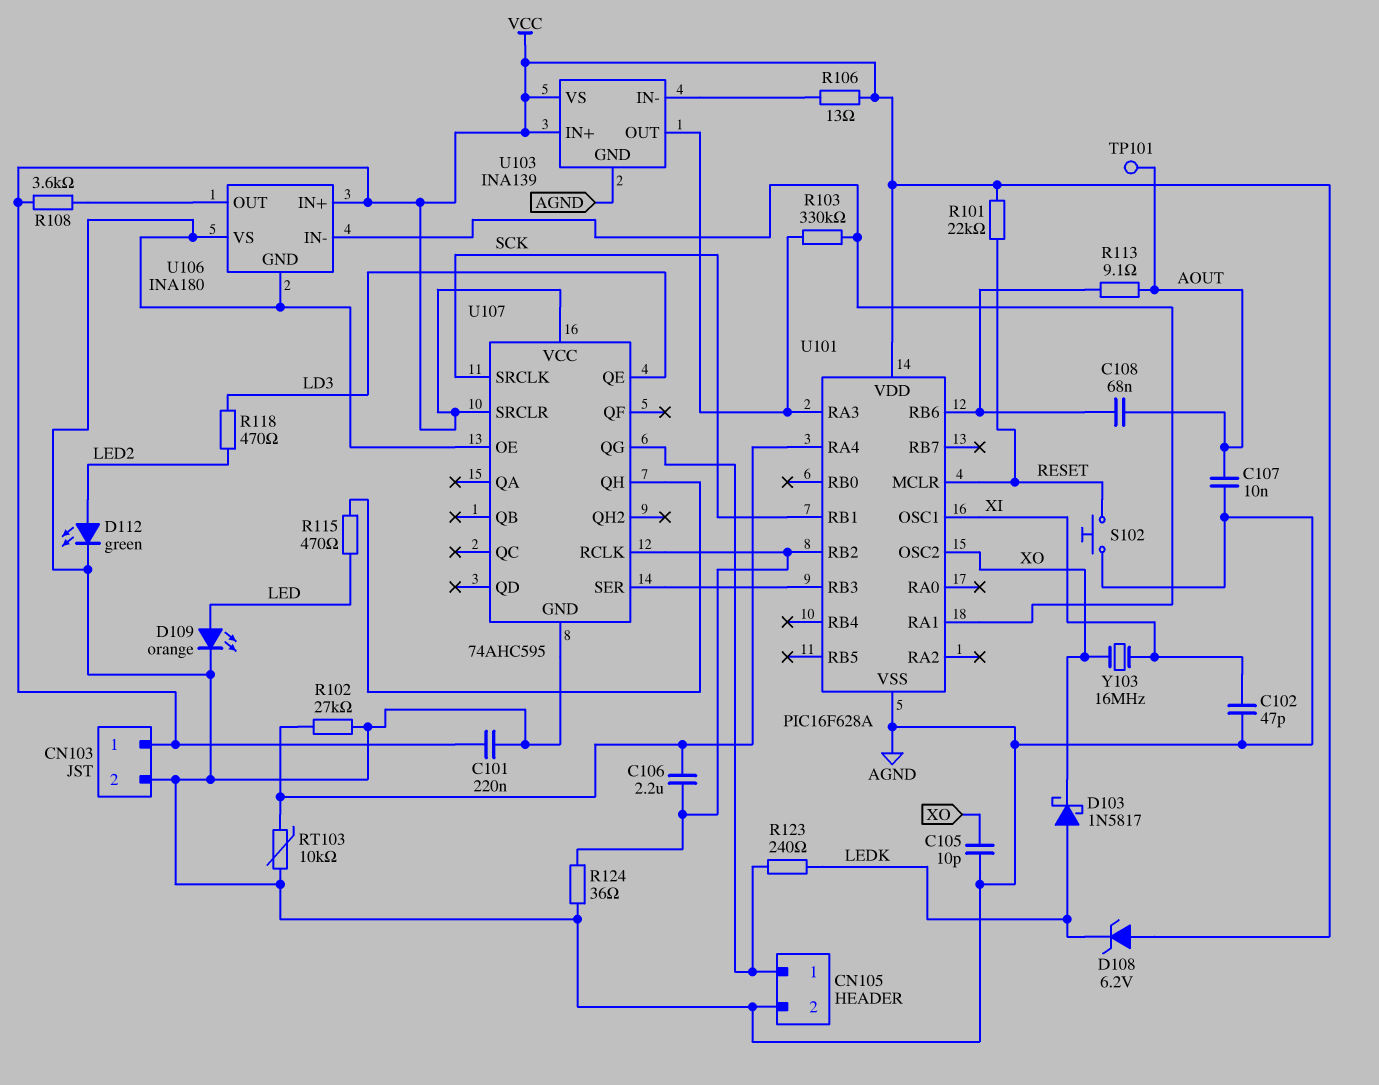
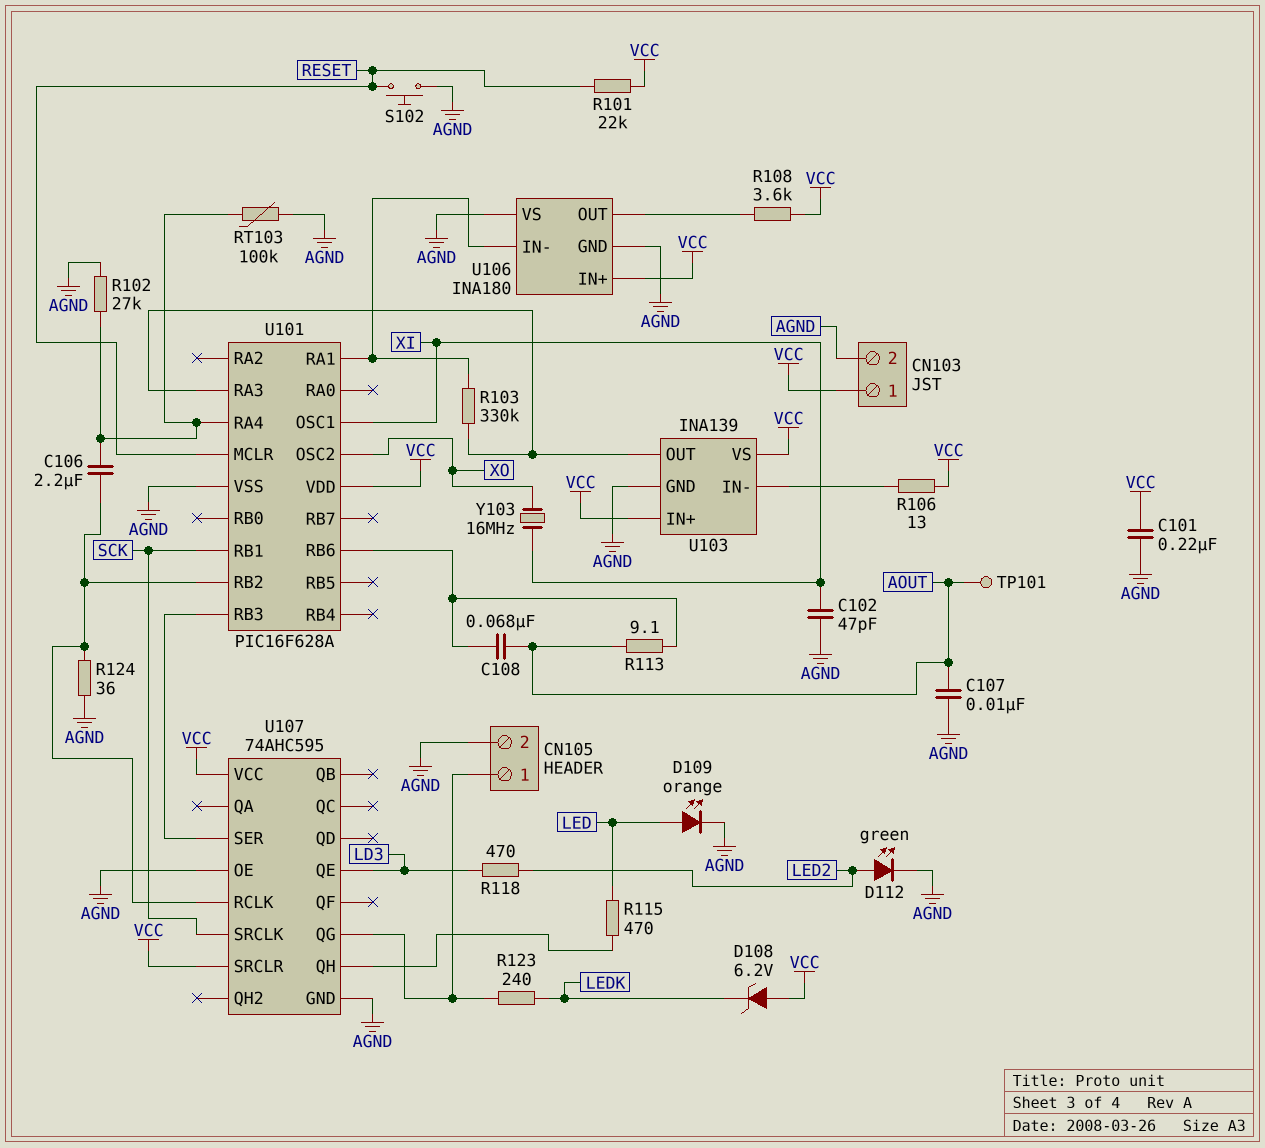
C105: 10pF (AGND, XO) -> none
D103: schottky 1N5817 (A LEDK, K XO) -> none
RT103: 10k (AGND, U101/RA4) -> 100k (AGND, U101/RA4)

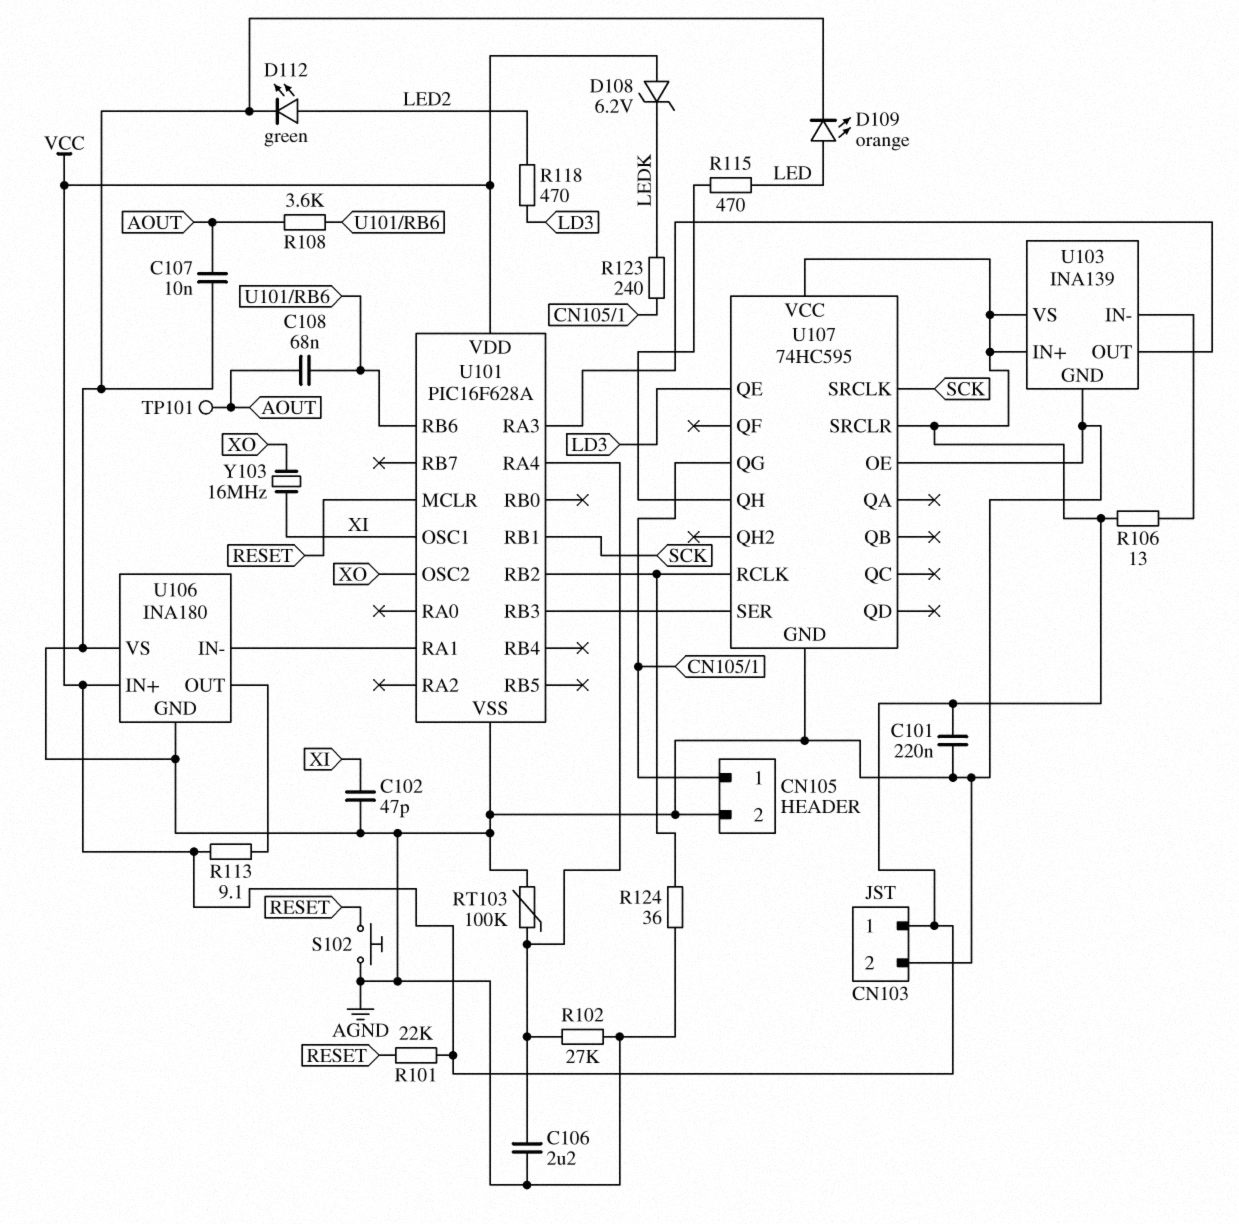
C106: 2.2uF (U101/RA4, U101/RB2) -> 2.2uF (AGND, U101/RA4)
R103: 330k (U101/RA1, U101/RA3) -> none
R108: 3.6k (U106/OUT, VCC) -> 3.6k (AOUT, U101/RB6)
R113: 9.1 (AOUT, U101/RB6) -> 9.1 (U106/OUT, VCC)
U107: 74AHC595 -> 74HC595

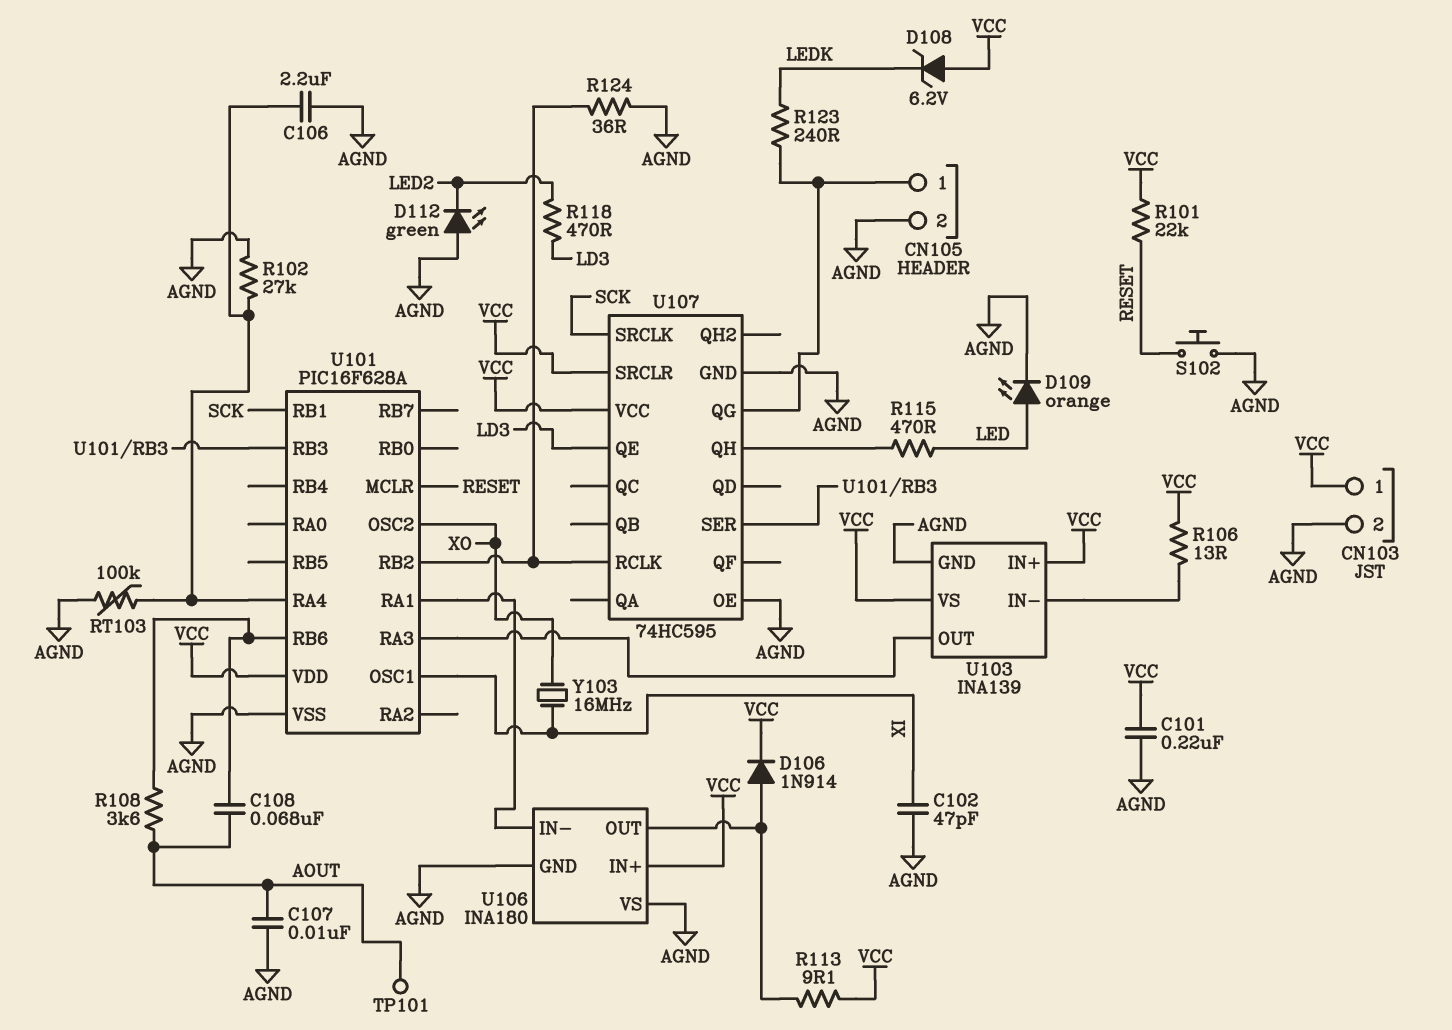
D106: none -> diode 1N914 (A U106/OUT, K VCC)
D112: LED green (A LED2, K AGND) -> LED green (A AGND, K LED2)

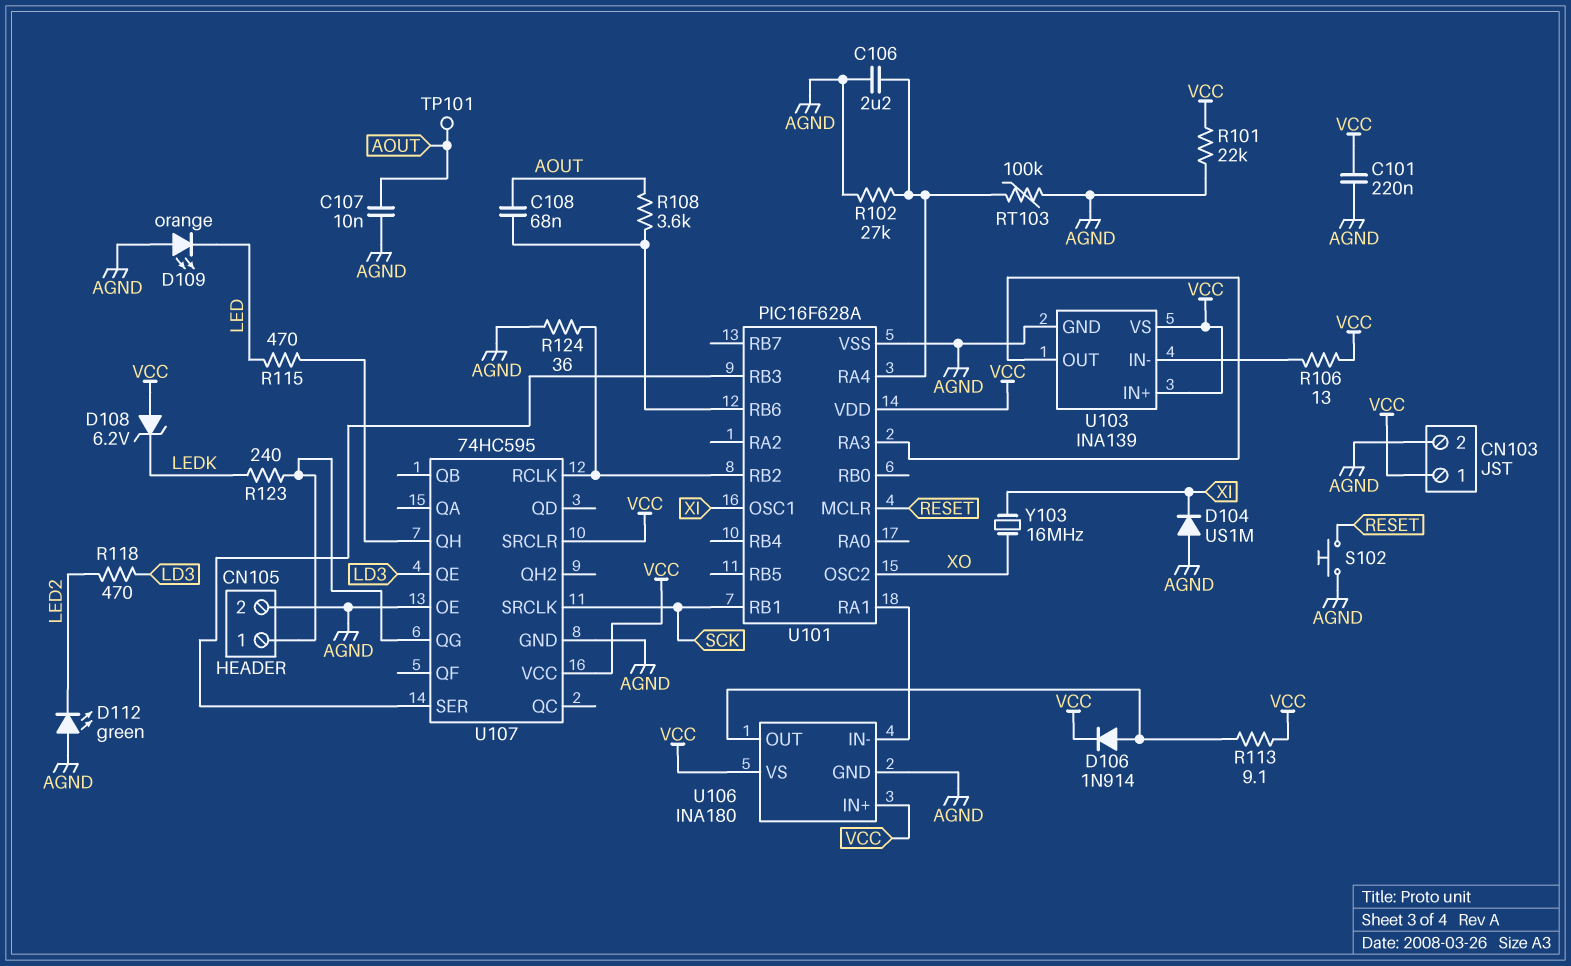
C102: 47pF (AGND, XI) -> none
D104: none -> diode US1M (A AGND, K XI)
D109: LED orange (A LED, K AGND) -> LED orange (A AGND, K LED)
R101: 22k (RESET, VCC) -> 22k (AGND, VCC)
U106 pin VS: AGND -> VCC

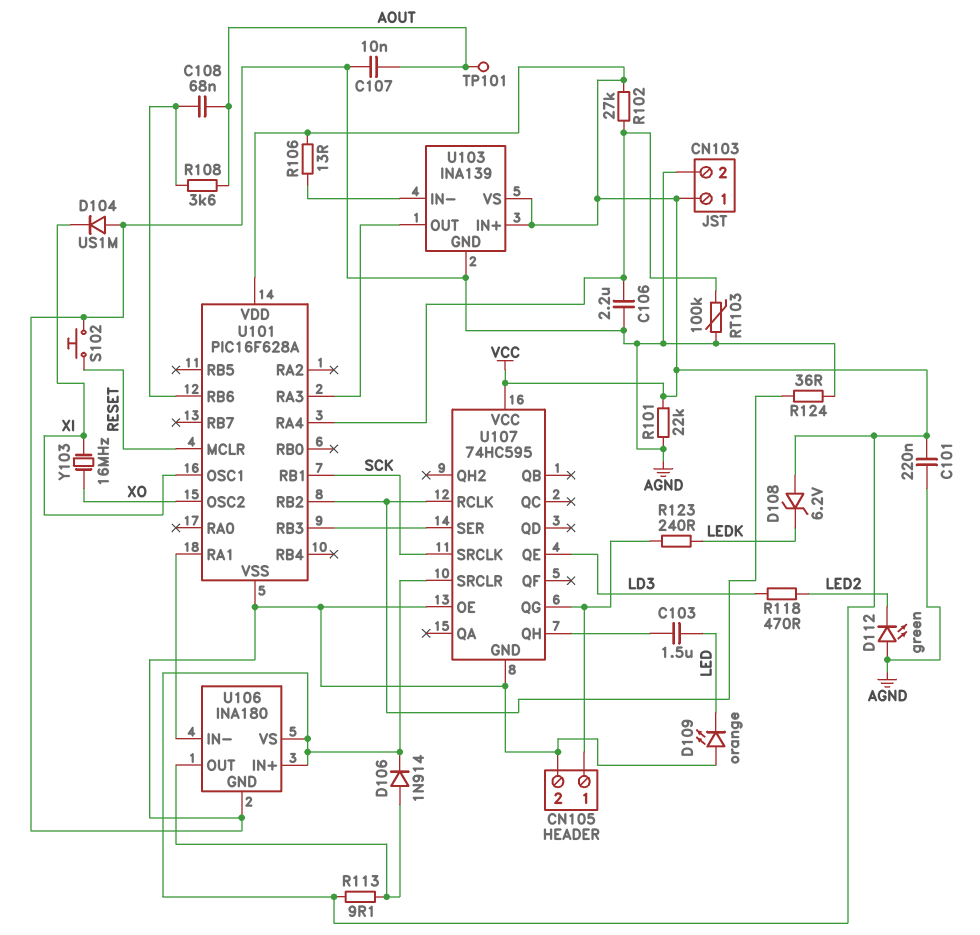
C103: none -> 1.5uF (LED, U107/QH)
R102: 27k (AGND, U101/RA4) -> 27k (U101/RA4, VCC)
R115: 470 (LED, U107/QH) -> none

